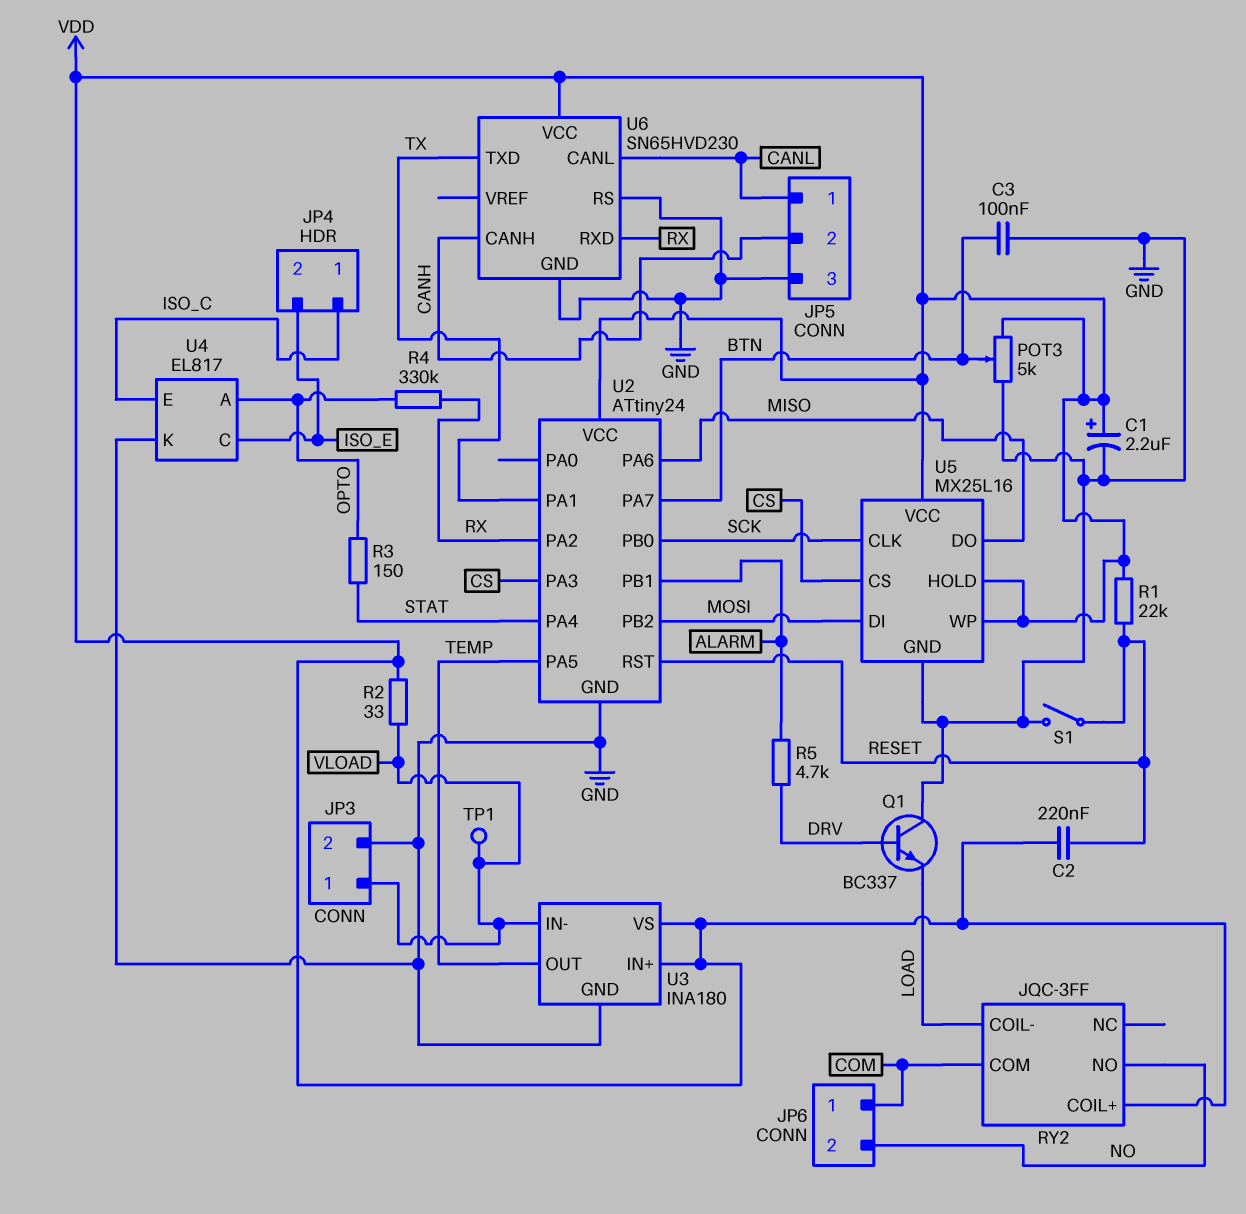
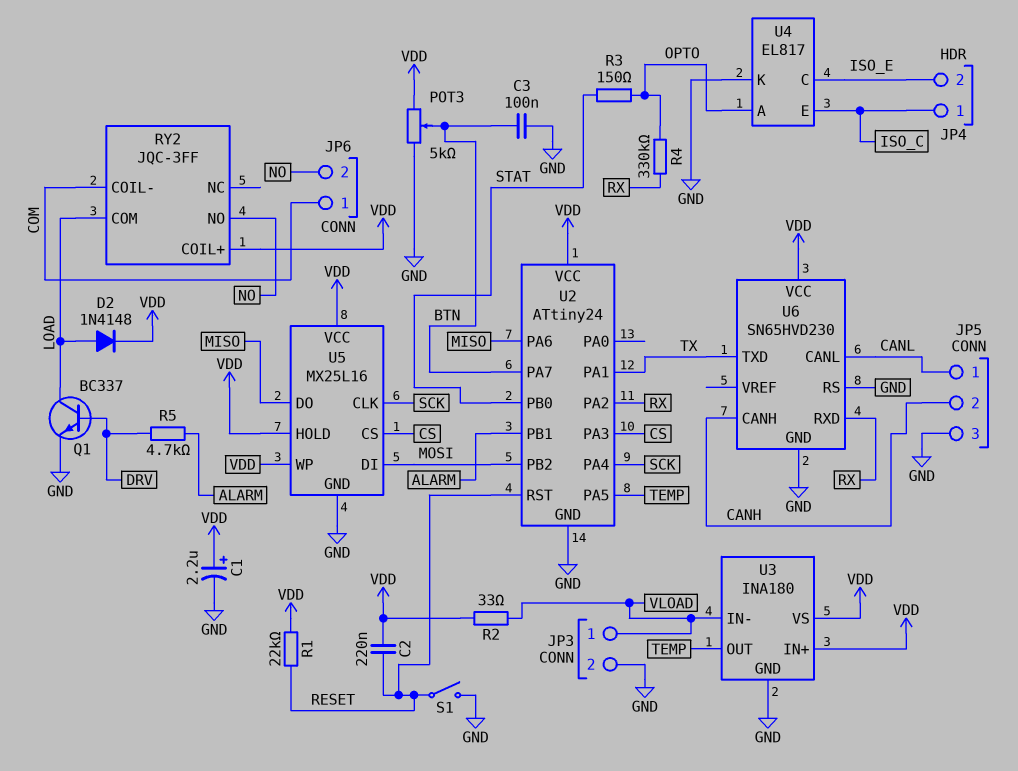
D2: none -> diode 1N4148 (A LOAD, K VDD)
Q1: NPN BC337 (B DRV, C GND, E LOAD) -> NPN BC337 (B DRV, C LOAD, E GND)
RY2 pin COIL-: LOAD -> COM
RY2 pin COM: COM -> LOAD
TP1: test point (VLOAD) -> none
U2 pin PA4: STAT -> SCK
U2 pin PB0: SCK -> STAT

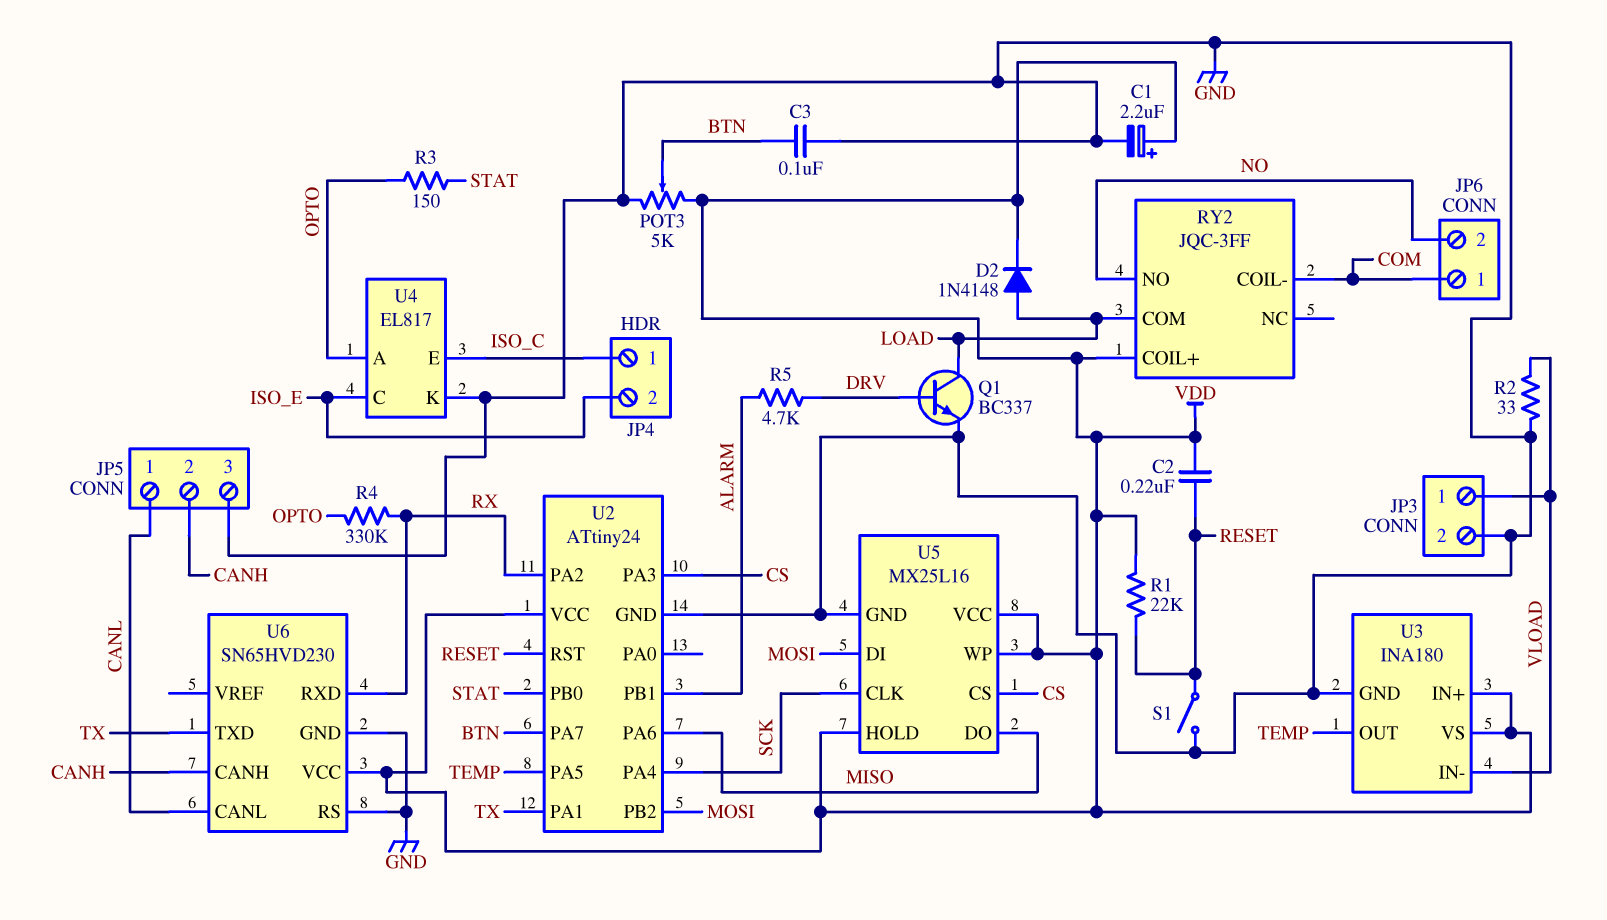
R2: 33 (VDD, VLOAD) -> 33 (GND, VLOAD)

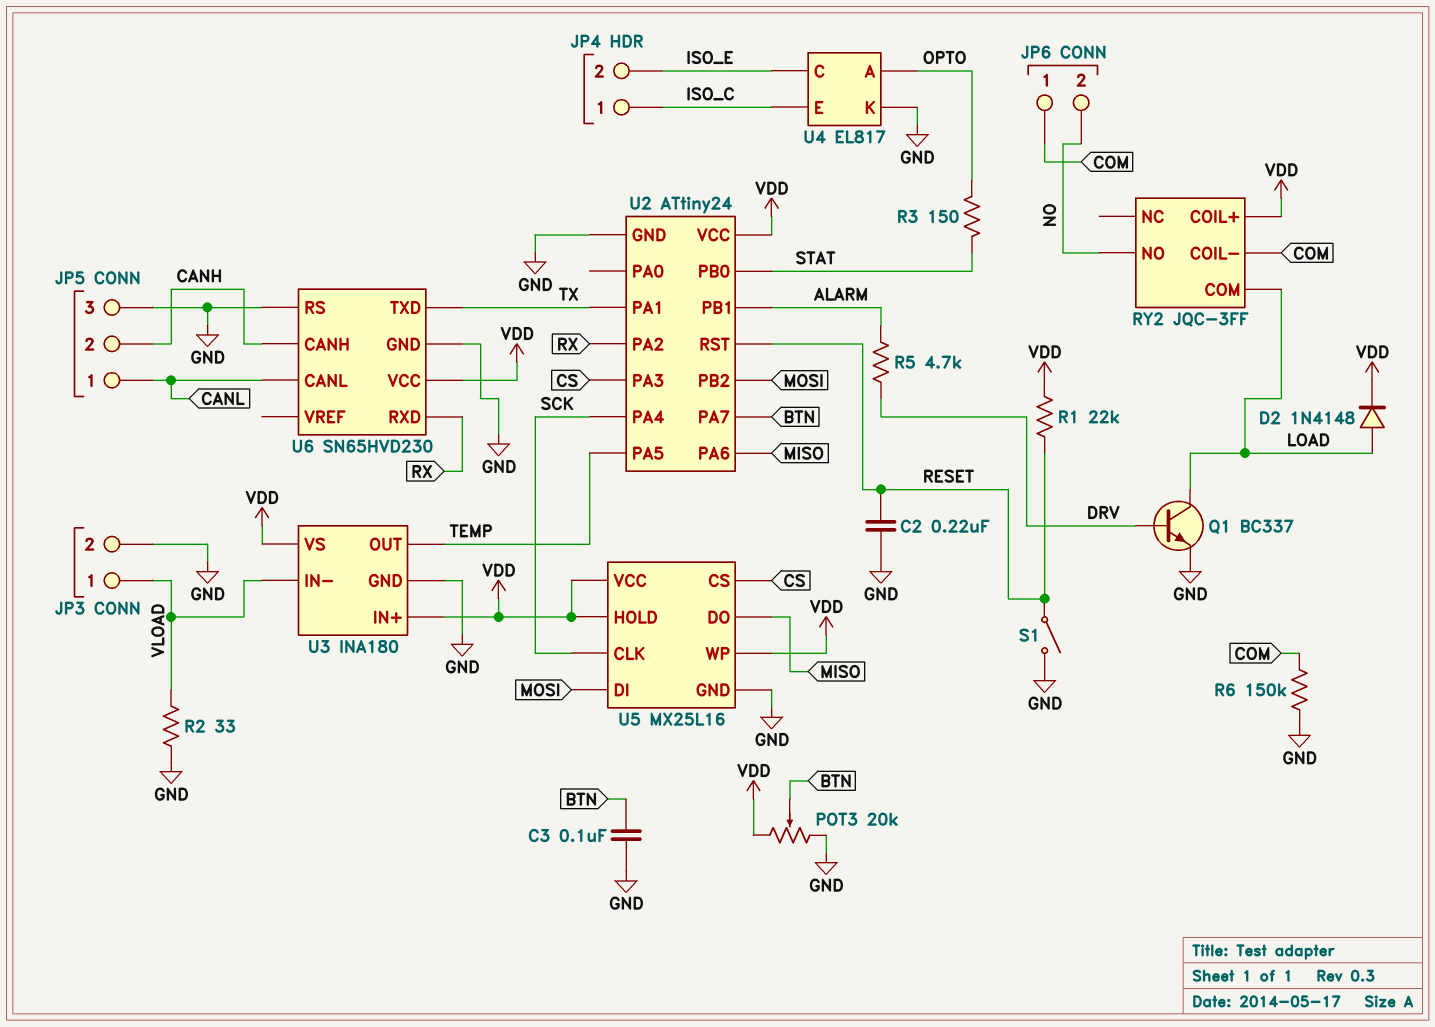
C1: 2.2uF (plus VDD, minus GND) -> none
C2: 220nF (RESET, VDD) -> 220nF (GND, RESET)
POT3: 5k (GND, VDD, wiper BTN) -> 20k (GND, VDD, wiper BTN)
R4: 330k (OPTO, RX) -> none
R6: none -> 150k (COM, GND)

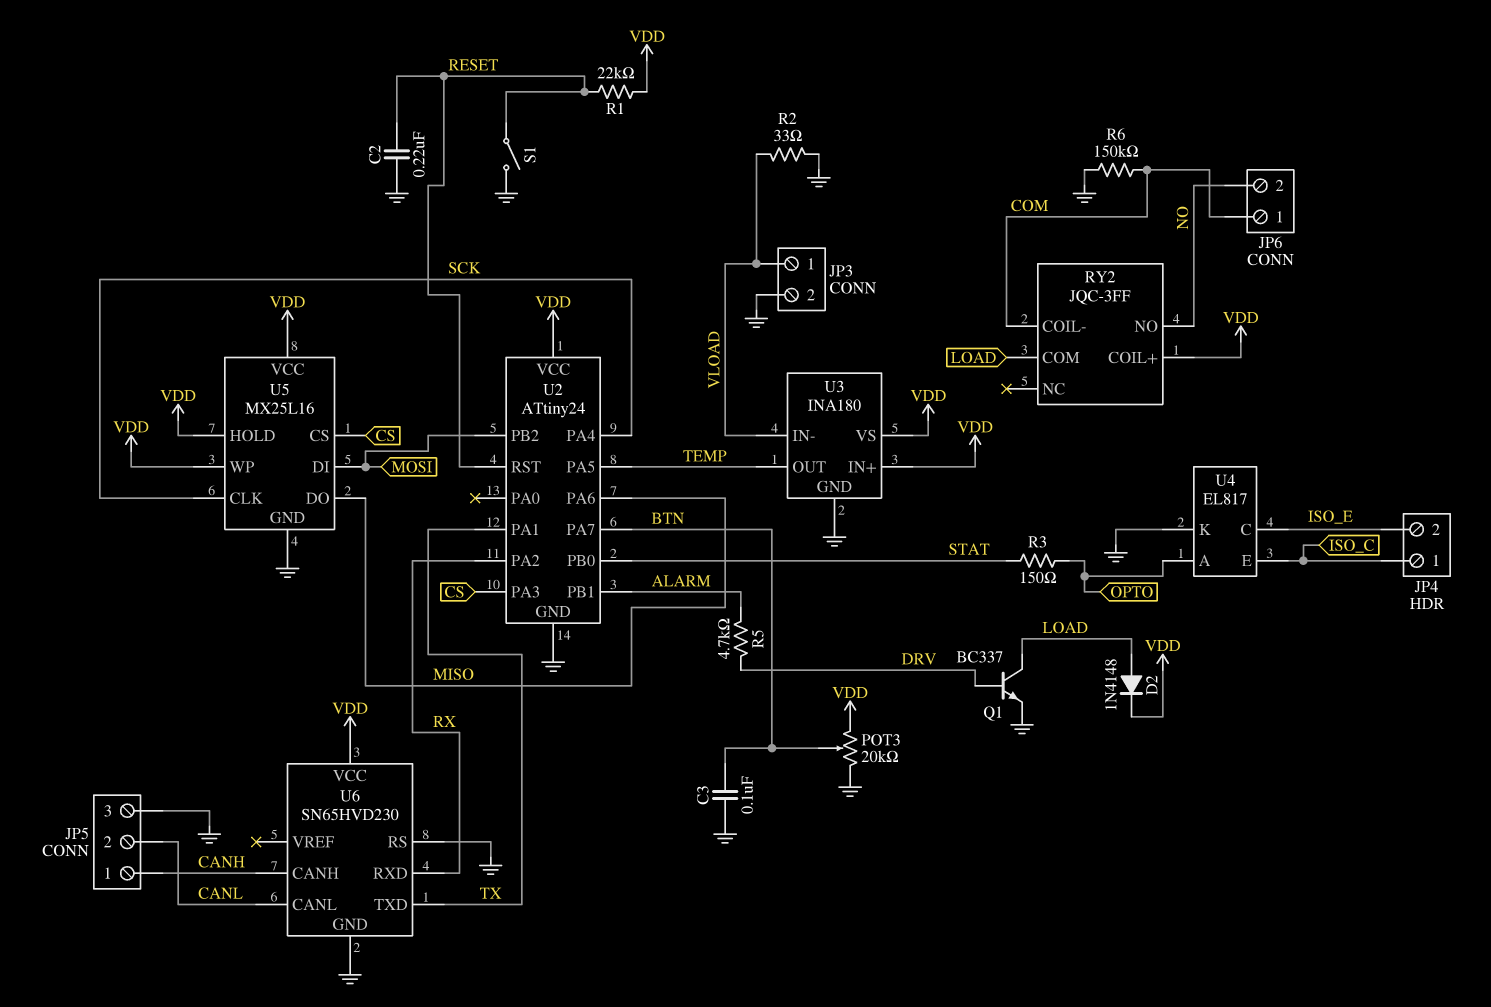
JP5 pin 1: CANL -> CANH
JP5 pin 2: CANH -> CANL

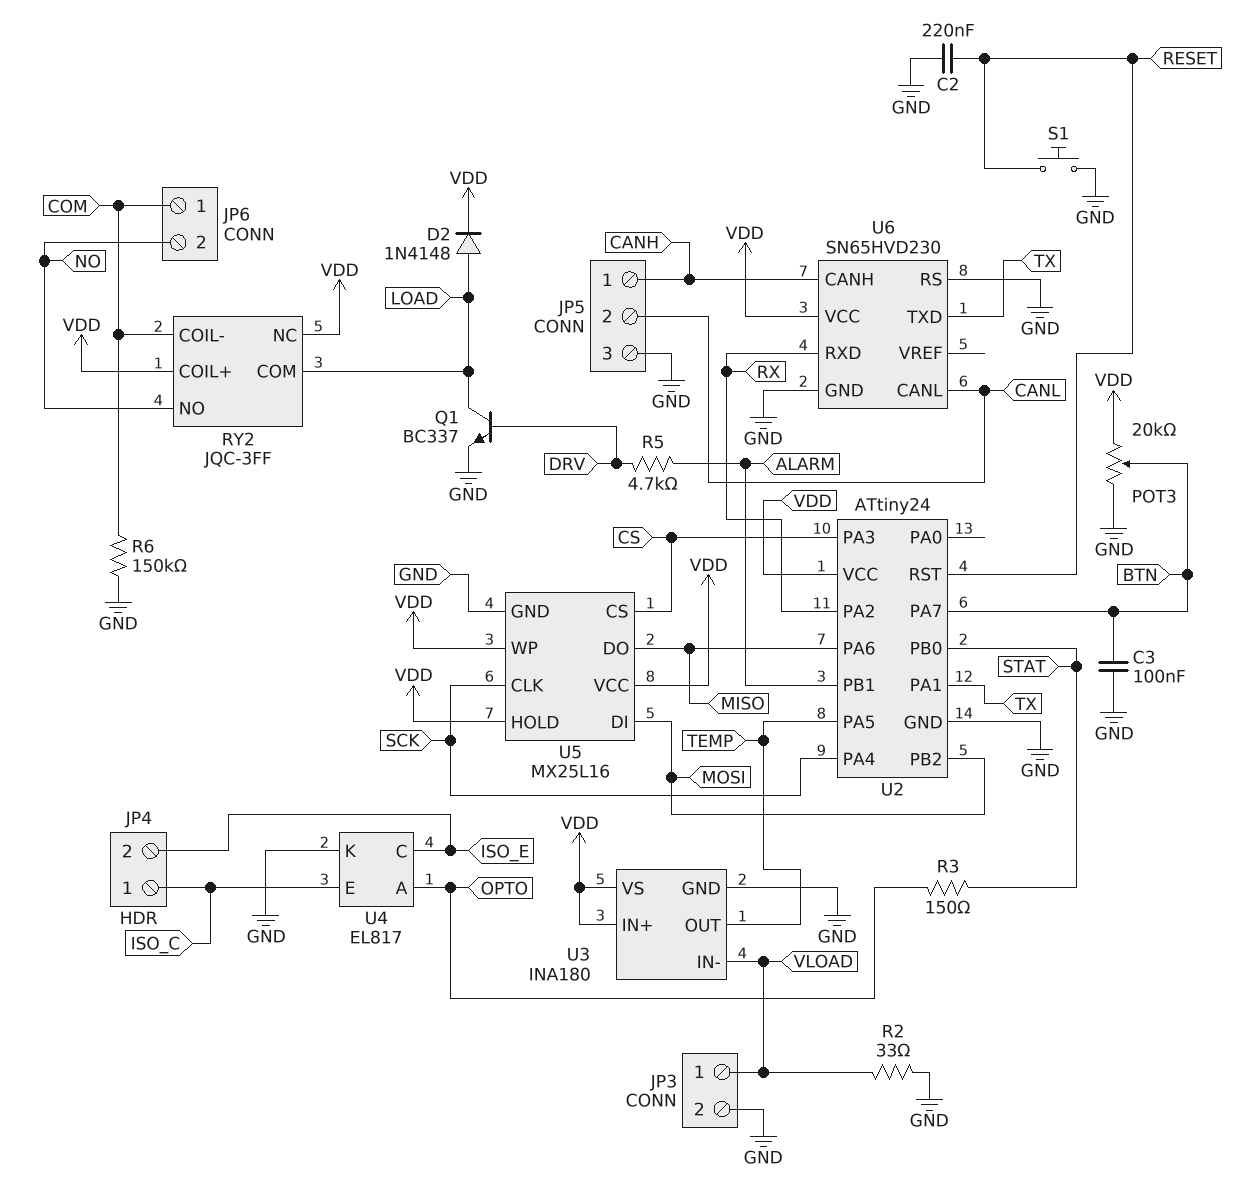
R1: 22k (RESET, VDD) -> none
RY2 pin NC: none -> VDD
S1: switch (GND, RESET) -> button (GND, RESET)

